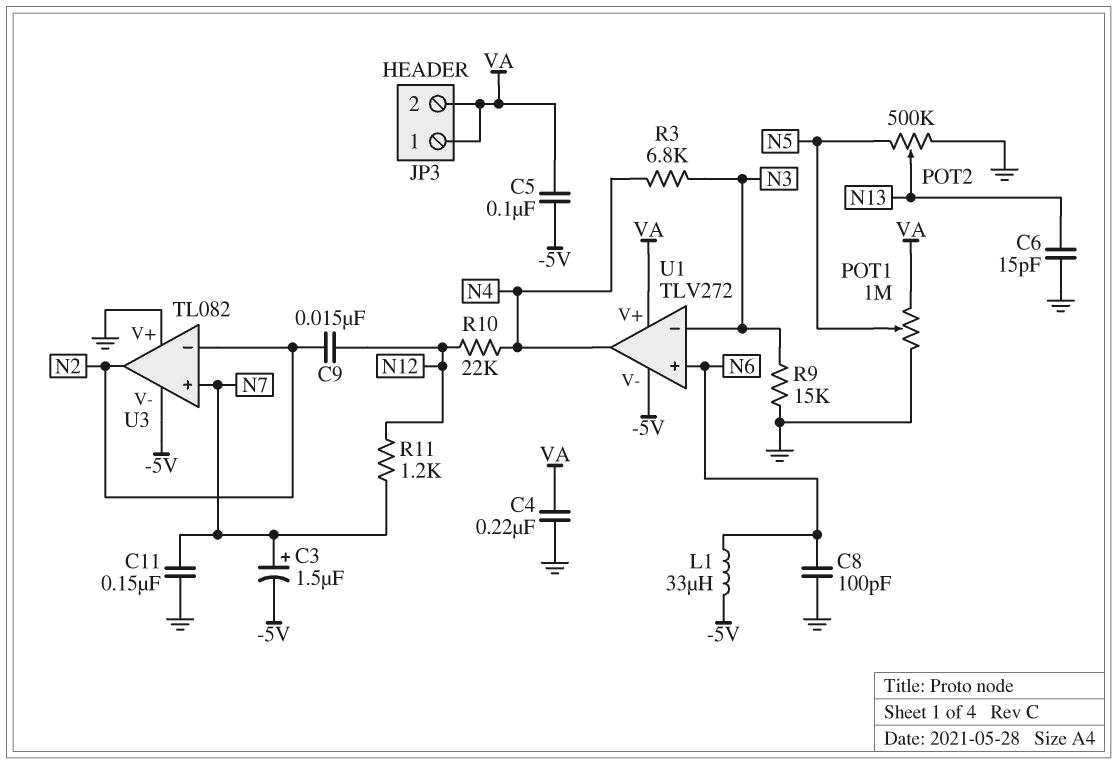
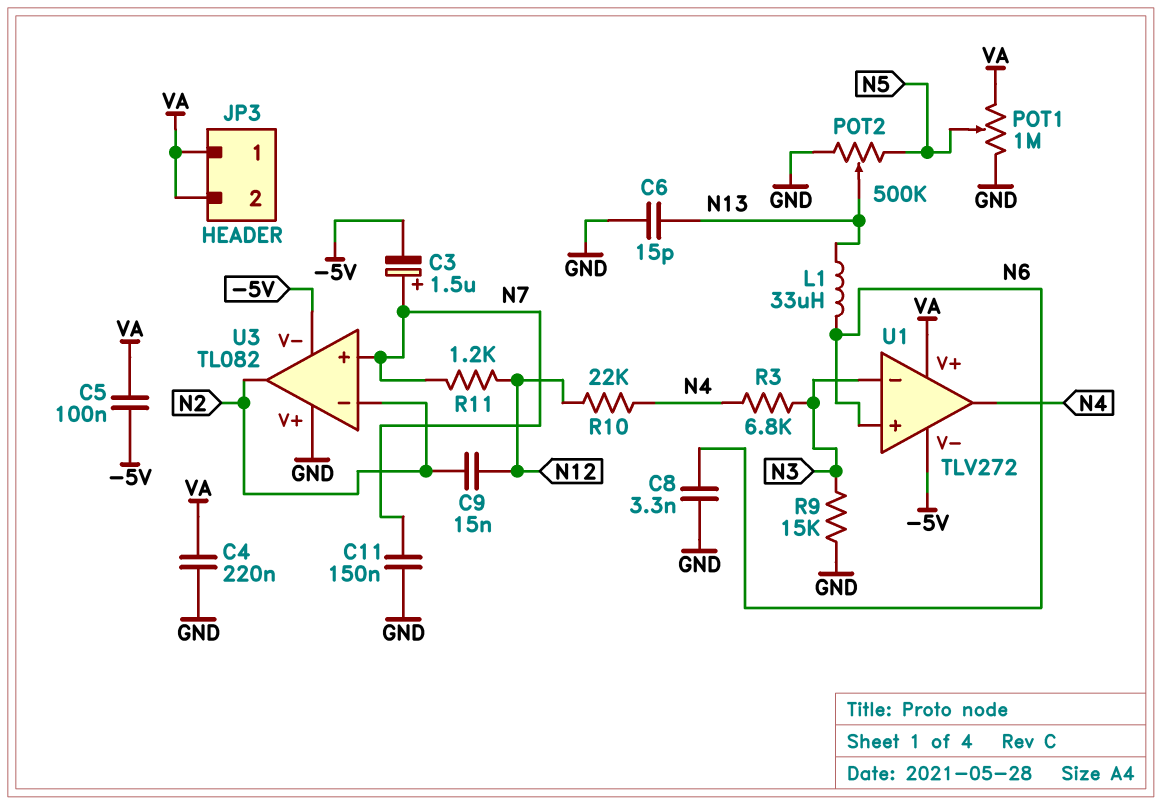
C8: 100pF (GND, N6) -> 3.3nF (GND, N6)
L1: 33uH (-5V, N6) -> 33uH (N6, N13)

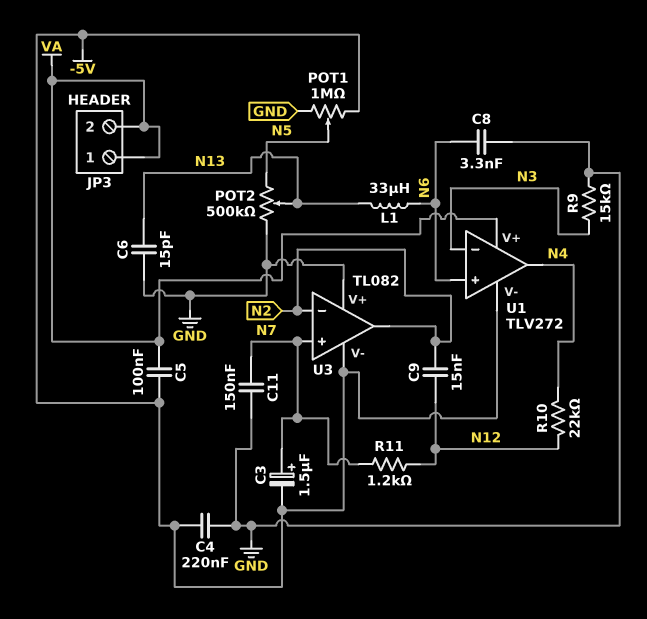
C4: 220nF (GND, VA) -> 220nF (-5V, GND)
POT1: 1M (GND, VA, wiper N5) -> 1M (-5V, GND, wiper N5)
R3: 6.8k (N3, N4) -> none

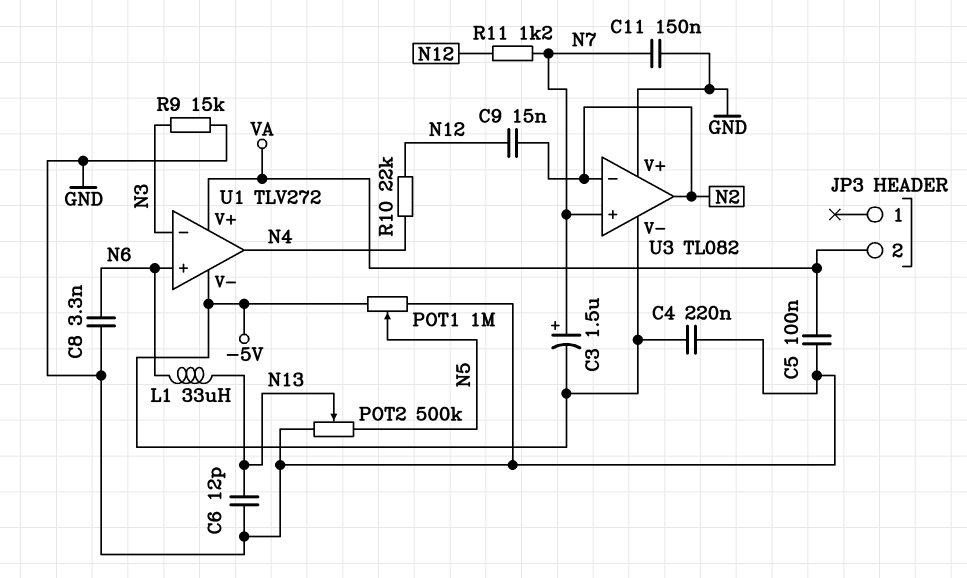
C5: 100nF (-5V, VA) -> 100nF (GND, VA)
C6: 15pF (GND, N13) -> 12pF (GND, N13)
JP3 pin 1: VA -> none

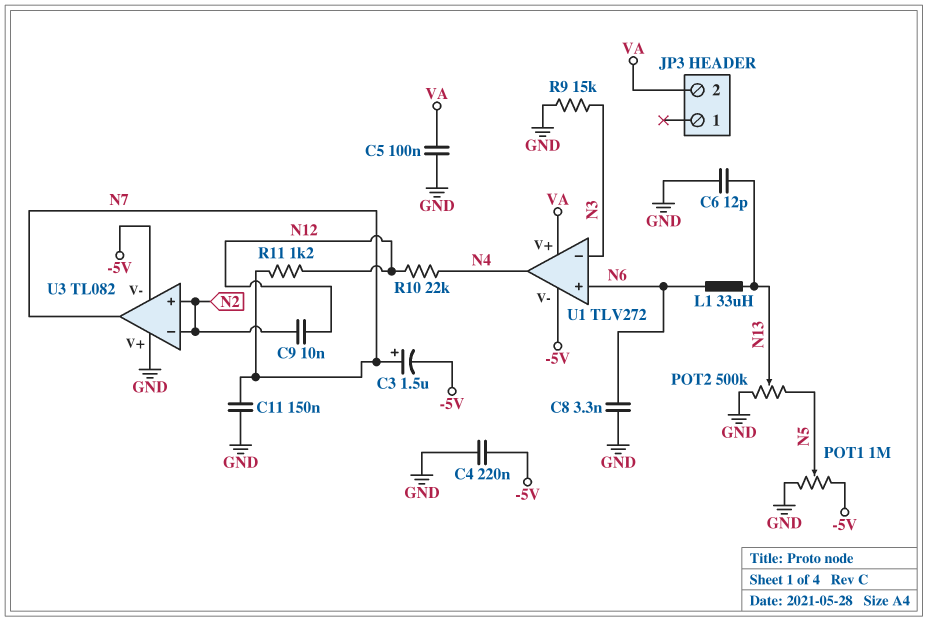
C9: 15nF (N2, N12) -> 10nF (N2, N12)
U3 pin in+: N7 -> N2
U3 pin out: N2 -> N7

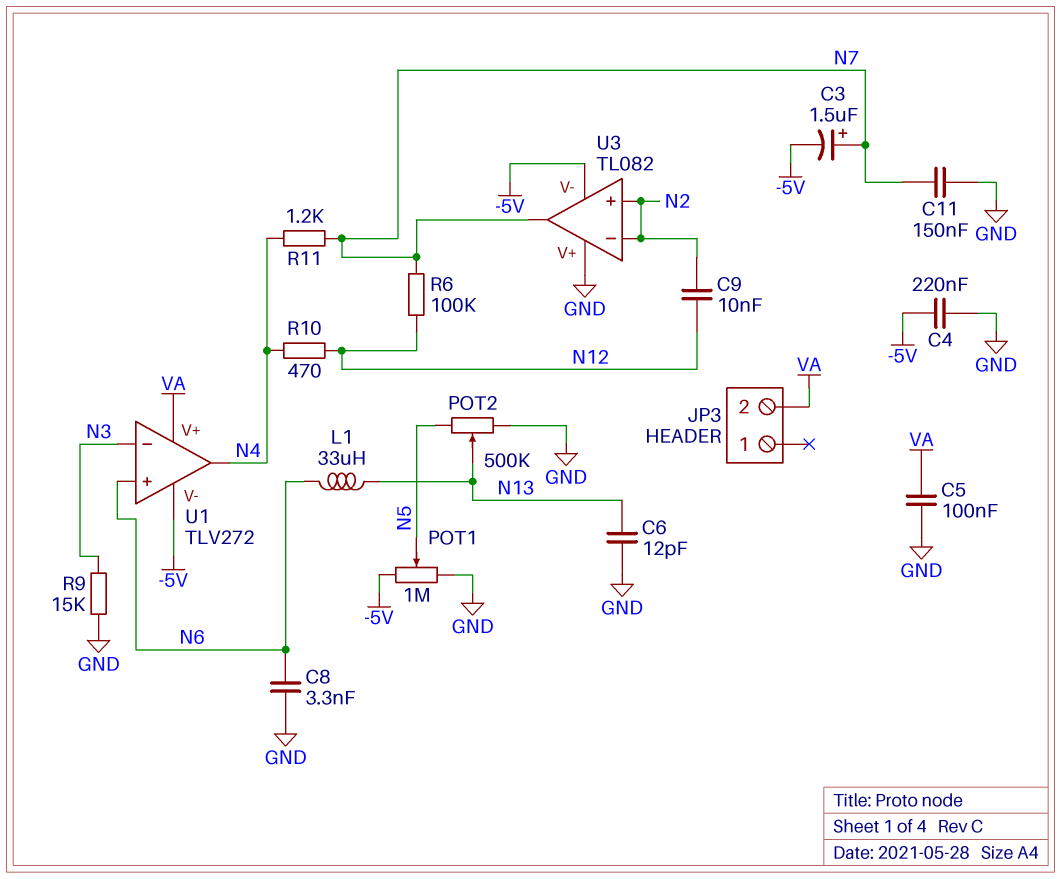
R6: none -> 100k (N7, N12)
R10: 22k (N4, N12) -> 470 (N4, N12)
R11: 1.2k (N7, N12) -> 1.2k (N4, N7)

